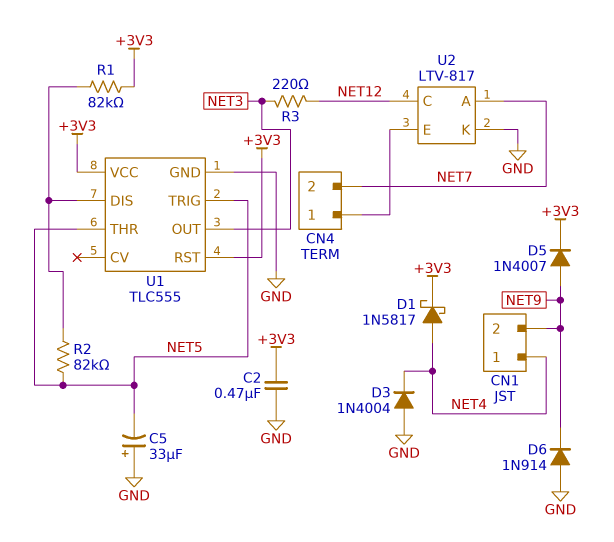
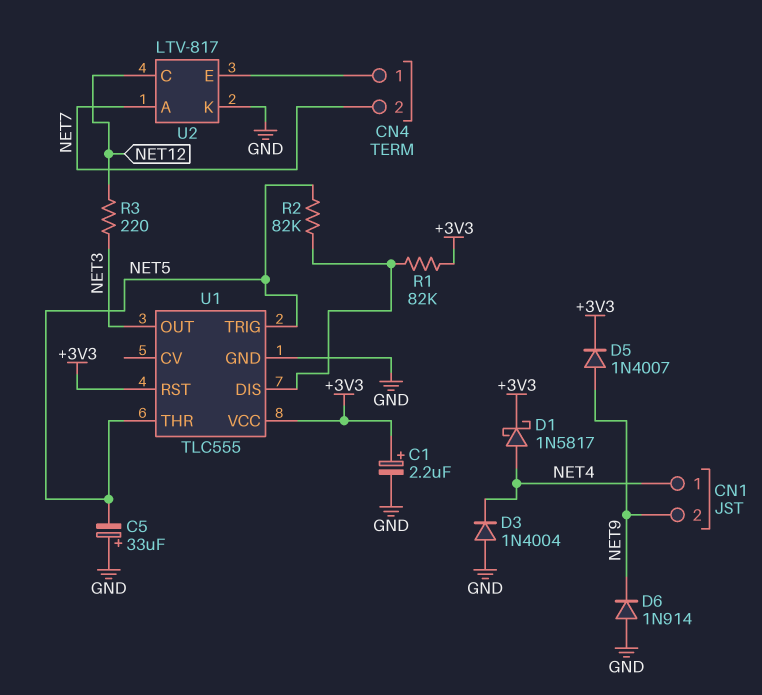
C1: none -> 2.2uF (plus +3V3, minus GND)
C2: 470nF (+3V3, GND) -> none

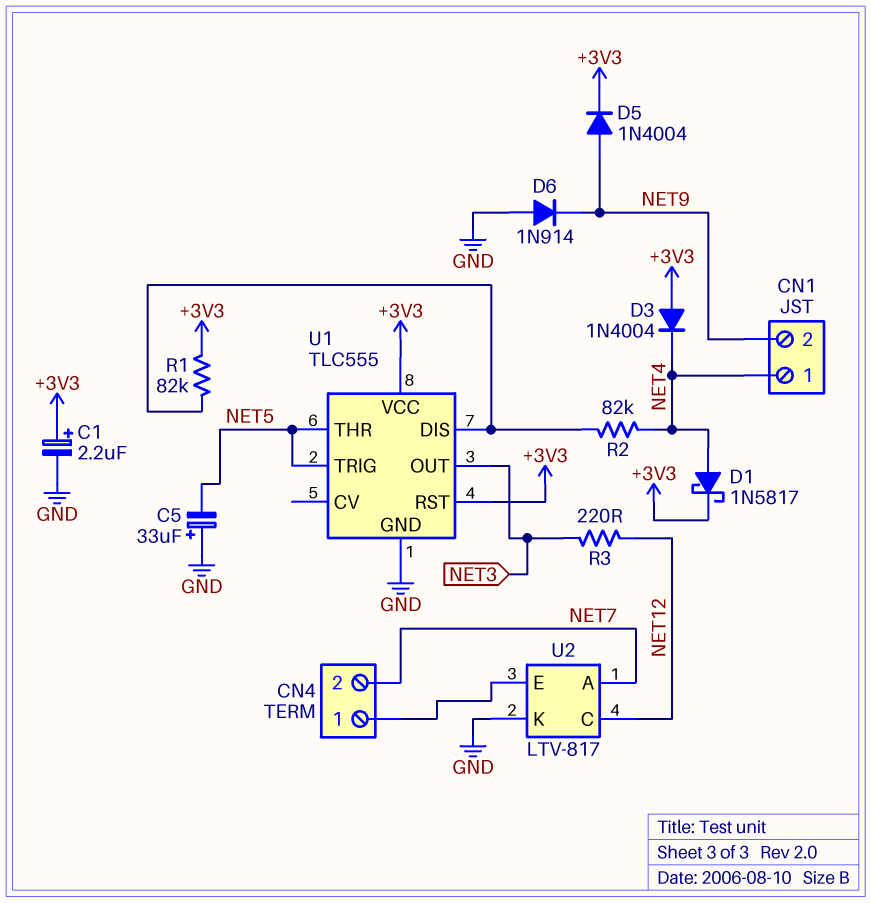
D3: diode 1N4004 (A GND, K NET4) -> diode 1N4004 (A +3V3, K NET4)
D5: diode 1N4007 (A NET9, K +3V3) -> diode 1N4004 (A NET9, K +3V3)
R2: 82k (NET5, U1/DIS) -> 82k (NET4, U1/DIS)

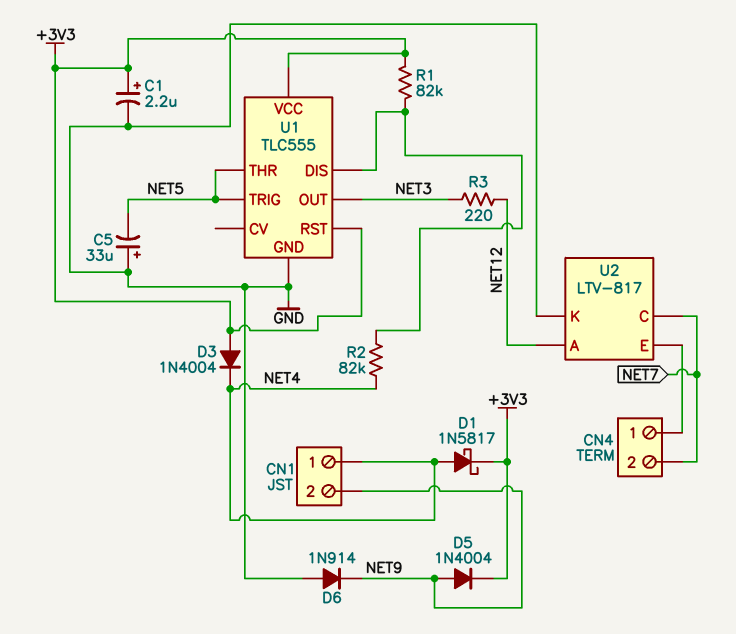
U2 pin A: NET7 -> NET12
U2 pin C: NET12 -> NET7

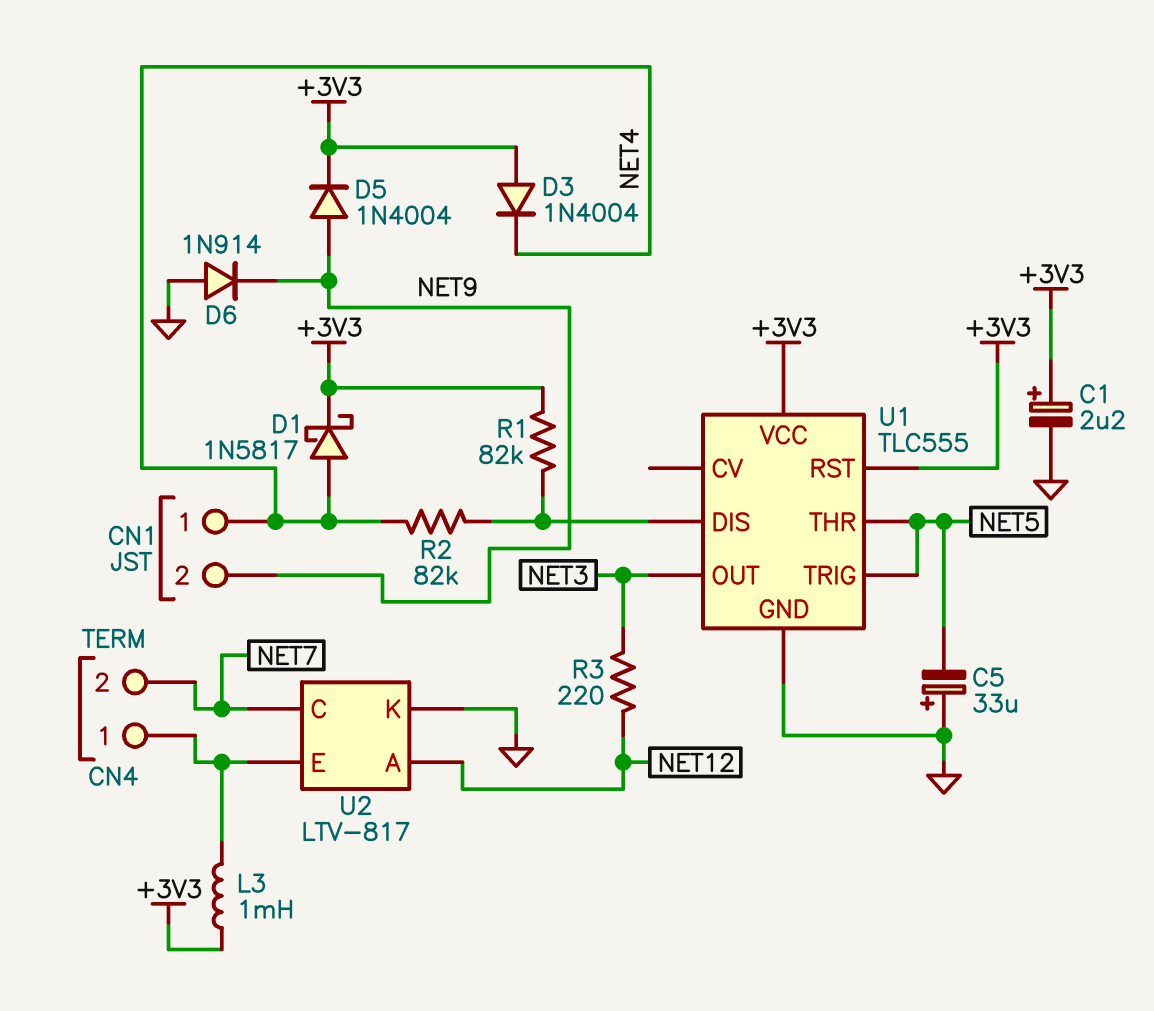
L3: none -> 1mH (+3V3, CN4/1)

